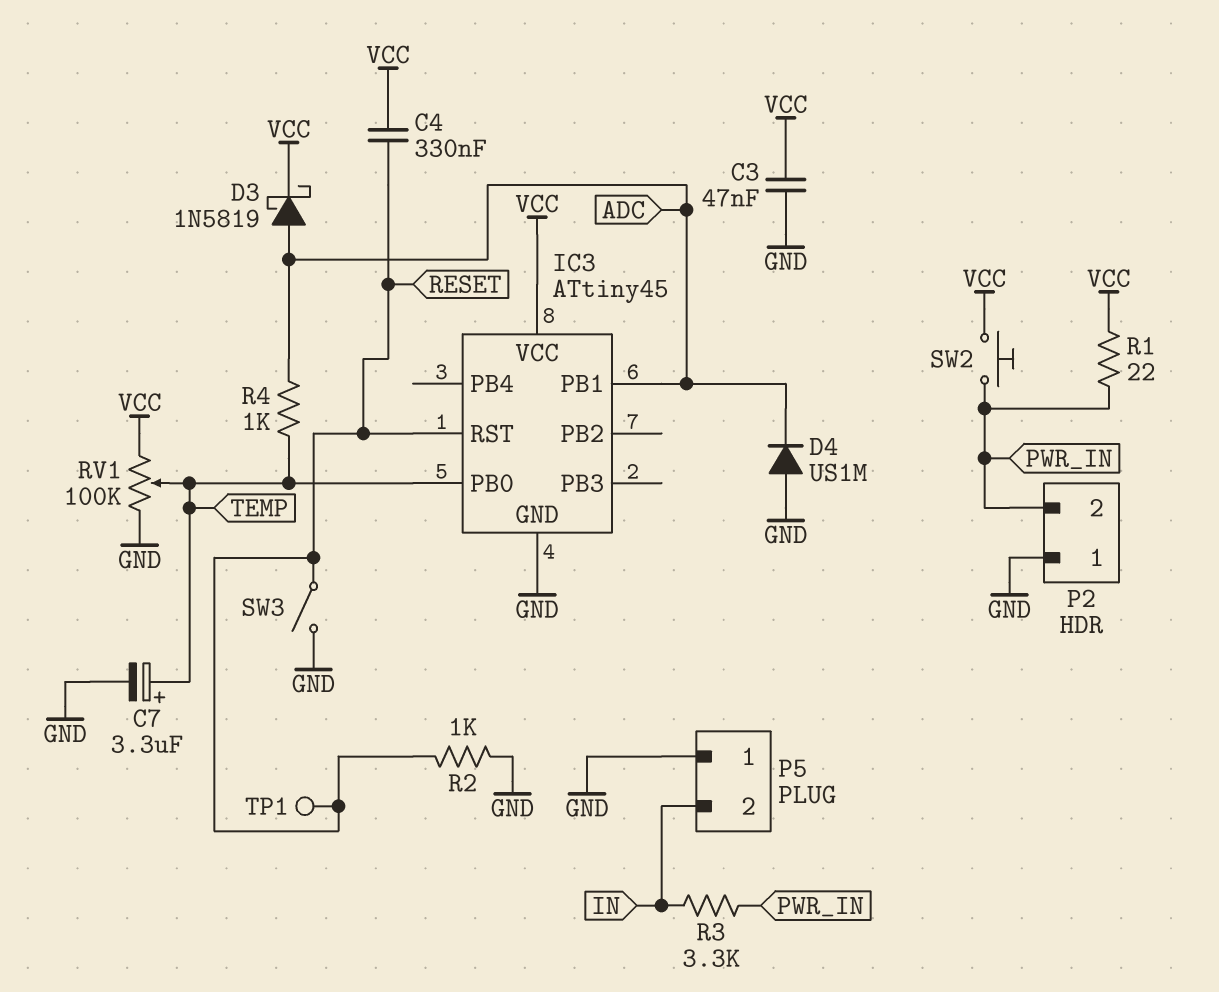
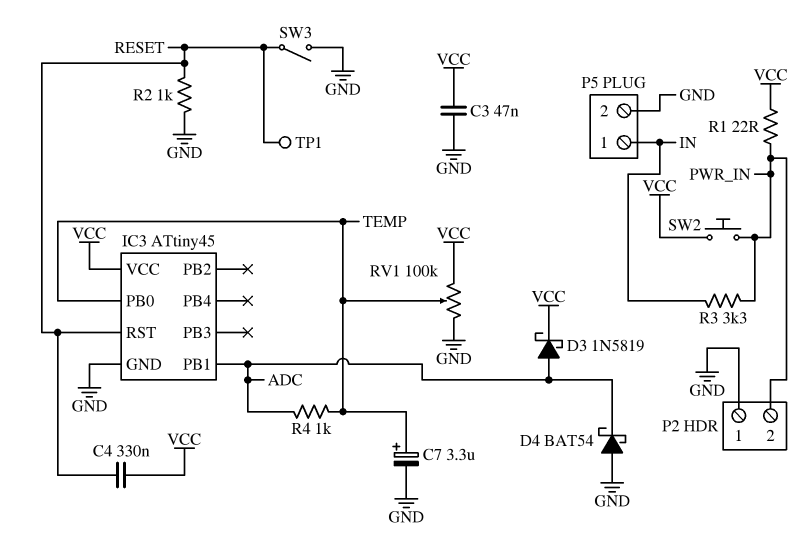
D4: diode US1M (A GND, K ADC) -> schottky BAT54 (A GND, K ADC)
P5 pin 1: GND -> IN
P5 pin 2: IN -> GND

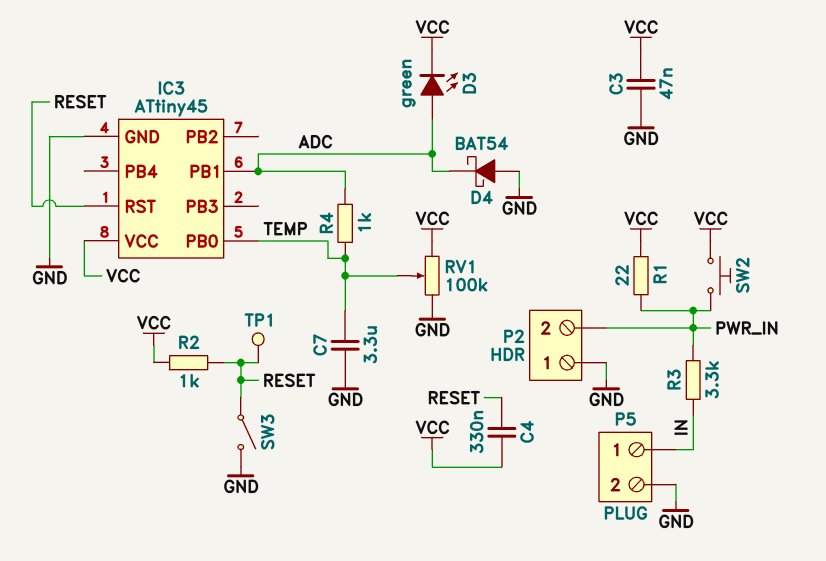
C7: 3.3uF (plus TEMP, minus GND) -> 3.3uF (GND, TEMP)
D3: schottky 1N5819 (A ADC, K VCC) -> LED green (A ADC, K VCC)
R2: 1k (GND, RESET) -> 1k (RESET, VCC)

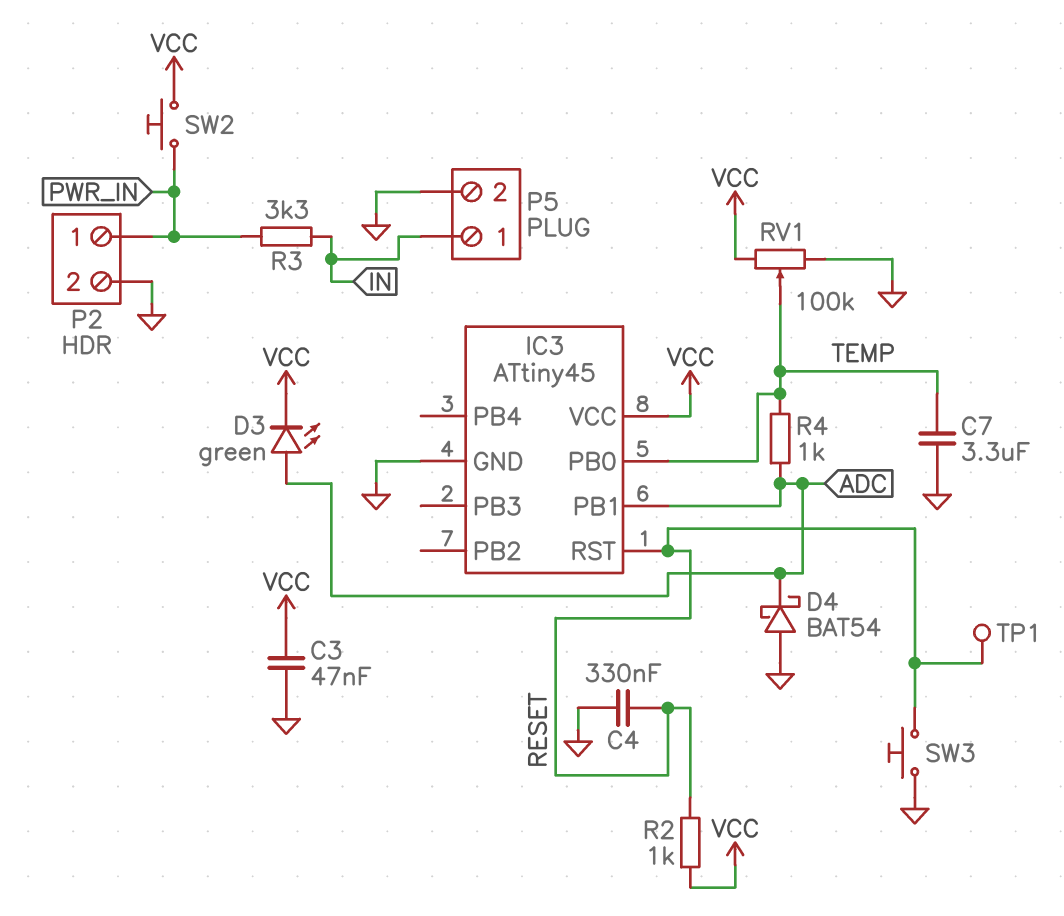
C4: 330nF (RESET, VCC) -> 330nF (GND, RESET)
P2 pin 1: GND -> PWR_IN
P2 pin 2: PWR_IN -> GND
R1: 22 (PWR_IN, VCC) -> none
SW3: switch (GND, RESET) -> button (GND, RESET)

